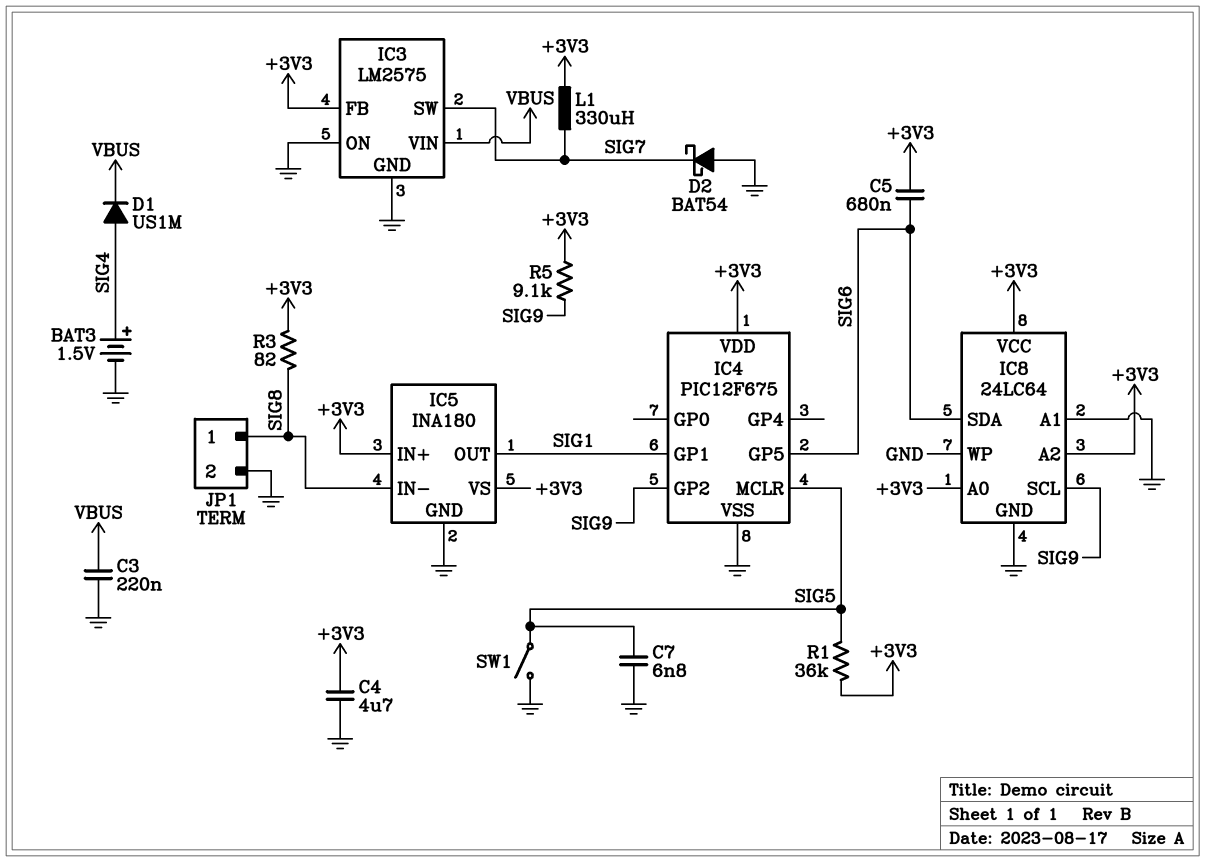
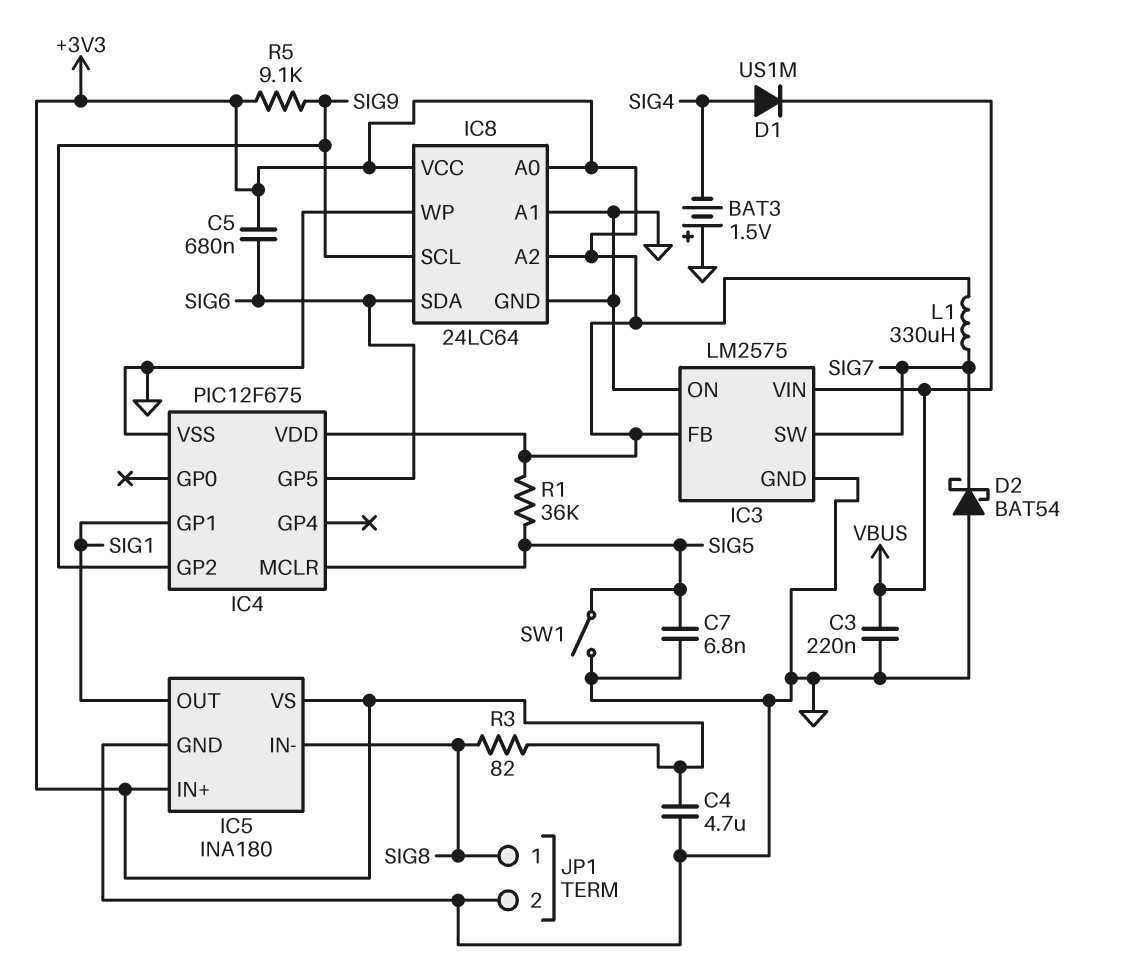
BAT3: 1.5V (plus SIG4, minus GND) -> 1.5V (plus GND, minus SIG4)

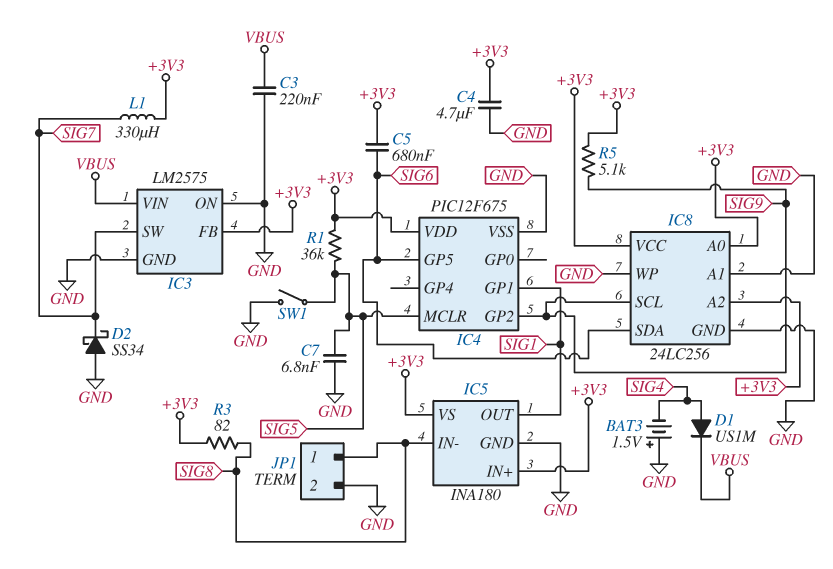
D2: schottky BAT54 (A GND, K SIG7) -> schottky SS34 (A GND, K SIG7)
IC8: 24LC64 -> 24LC256
R5: 9.1k (+3V3, SIG9) -> 5.1k (+3V3, SIG9)

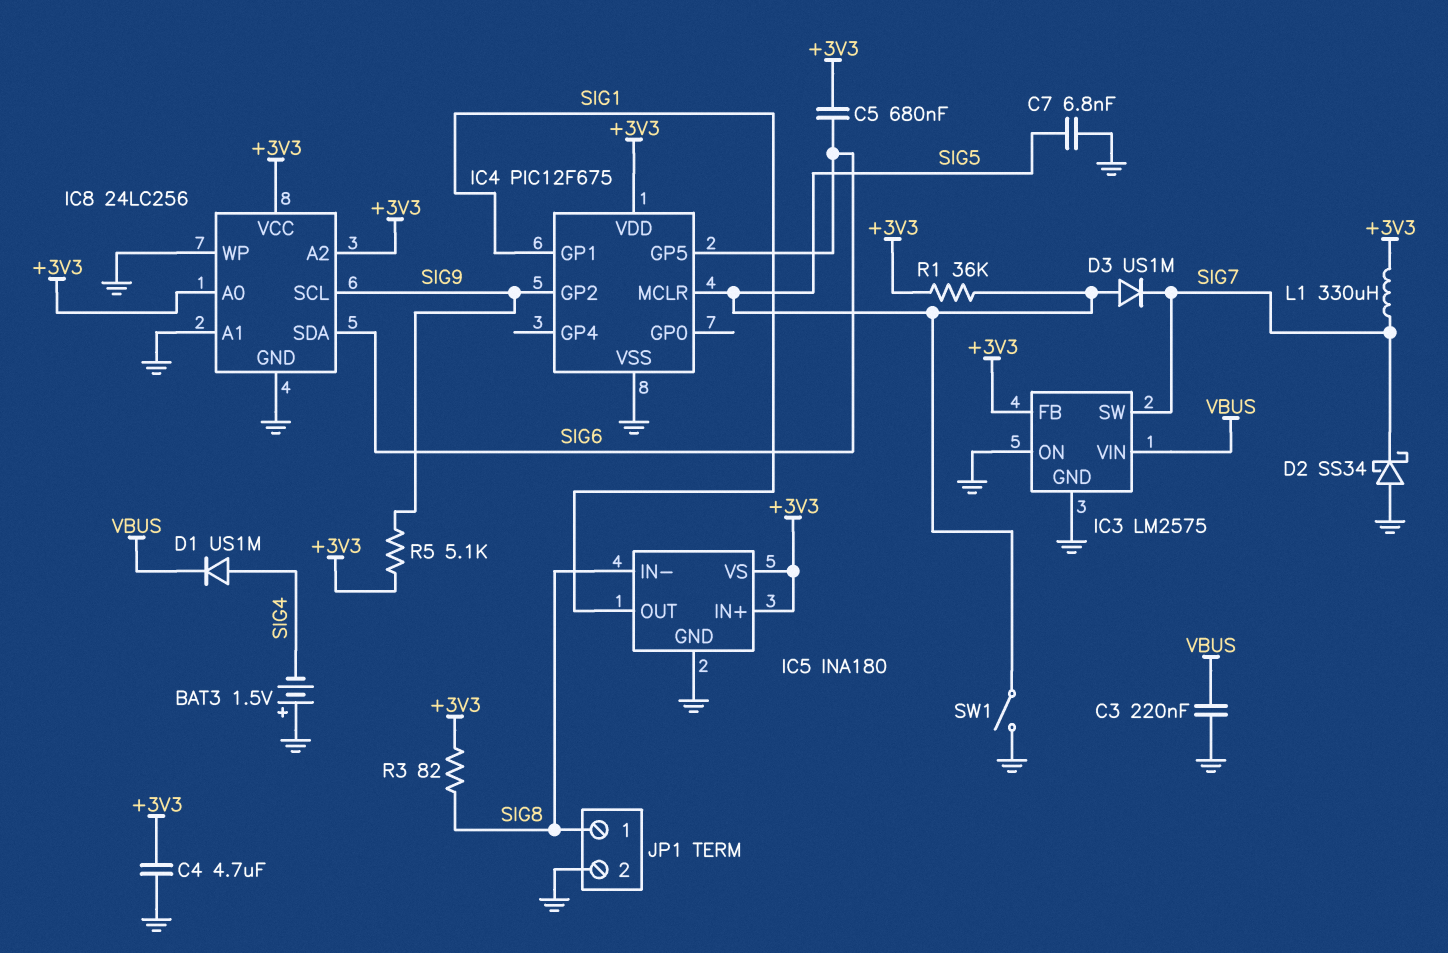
D3: none -> diode US1M (A SIG5, K SIG7)

